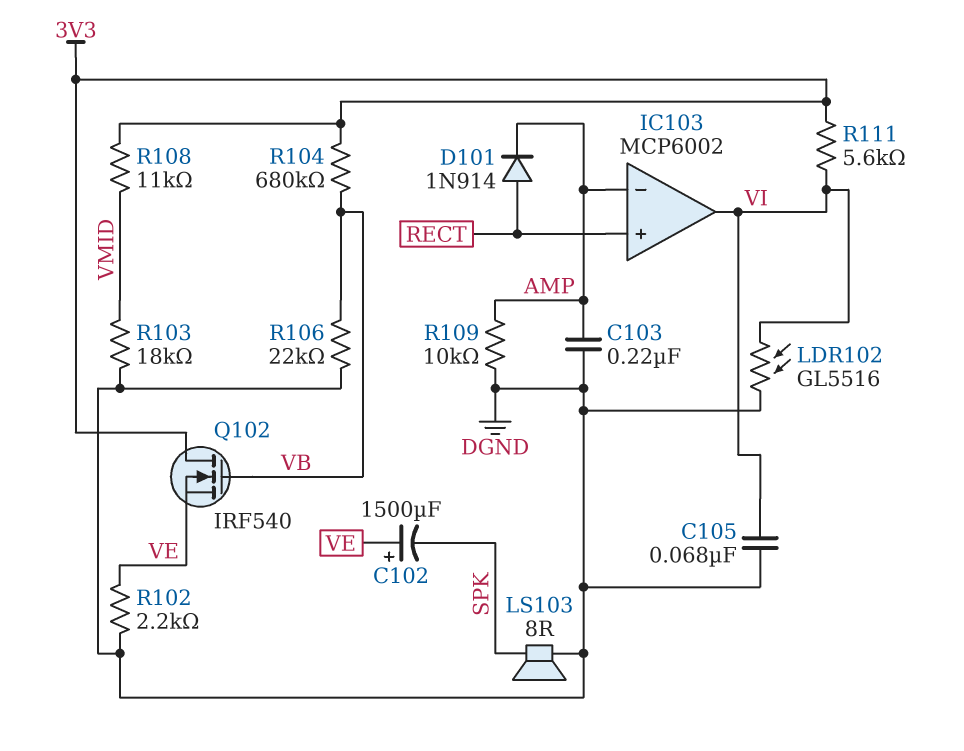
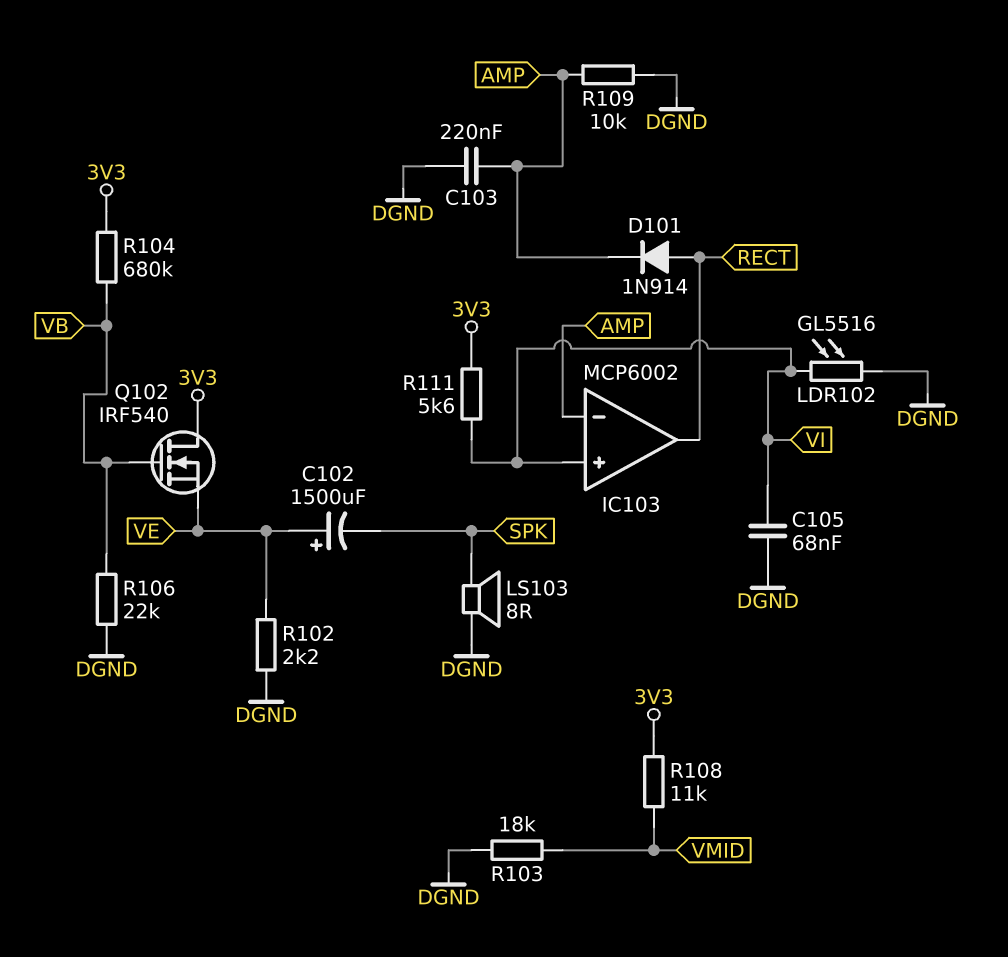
IC103 pin in+: RECT -> VI
IC103 pin out: VI -> RECT

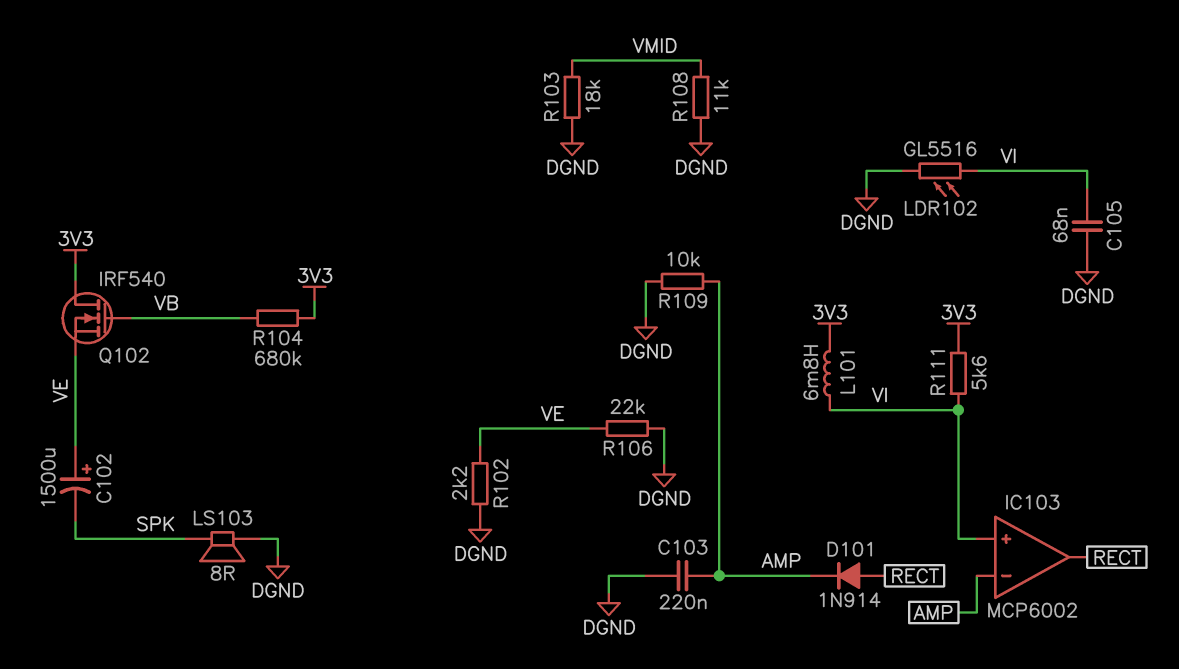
L101: none -> 6.8mH (3V3, VI)
R106: 22k (DGND, VB) -> 22k (DGND, VE)
R108: 11k (3V3, VMID) -> 11k (DGND, VMID)

